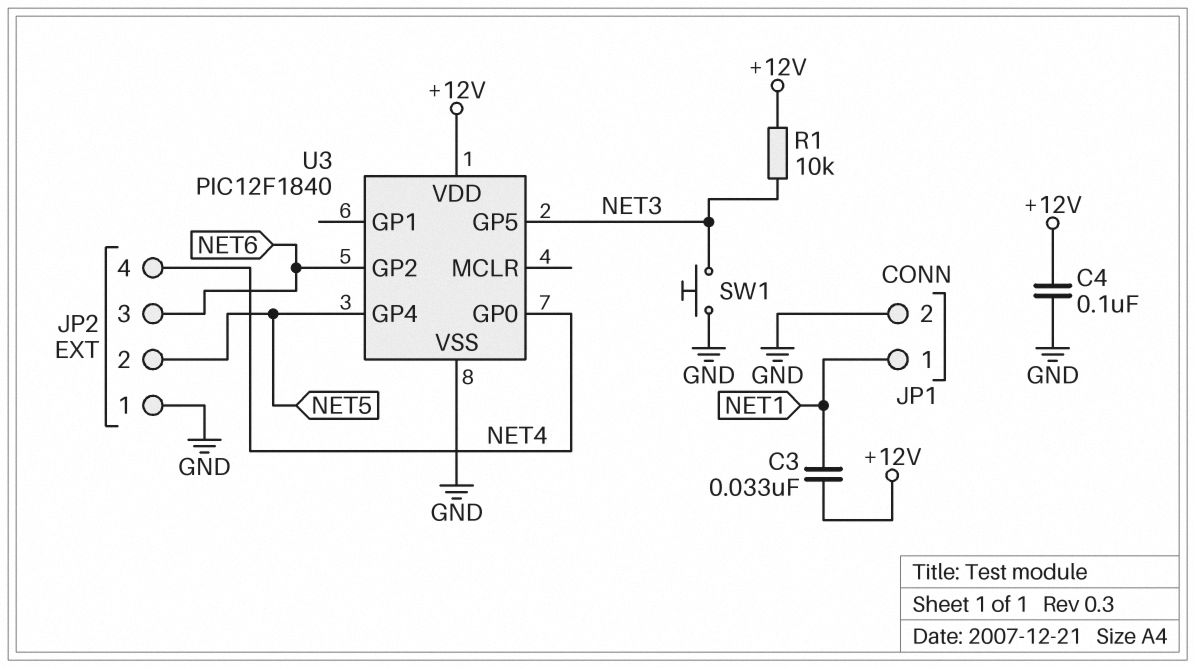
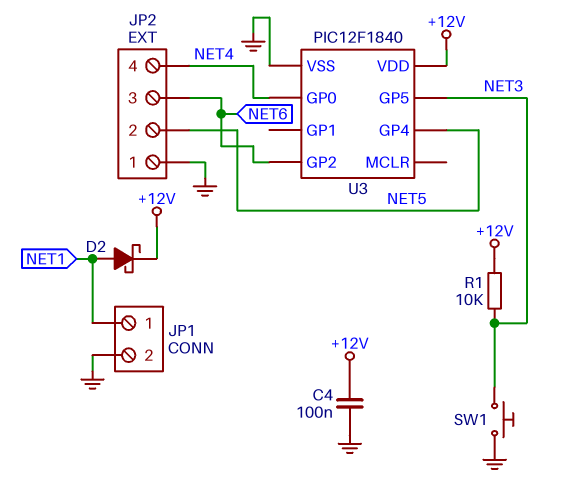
C3: 33nF (+12V, NET1) -> none
D2: none -> schottky (A NET1, K +12V)

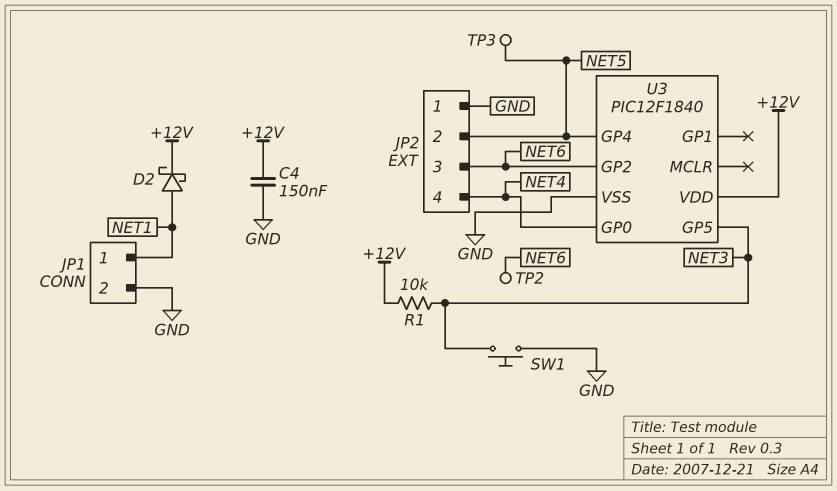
C4: 100nF (+12V, GND) -> 150nF (+12V, GND)
TP2: none -> test point (NET6)
TP3: none -> test point (NET5)

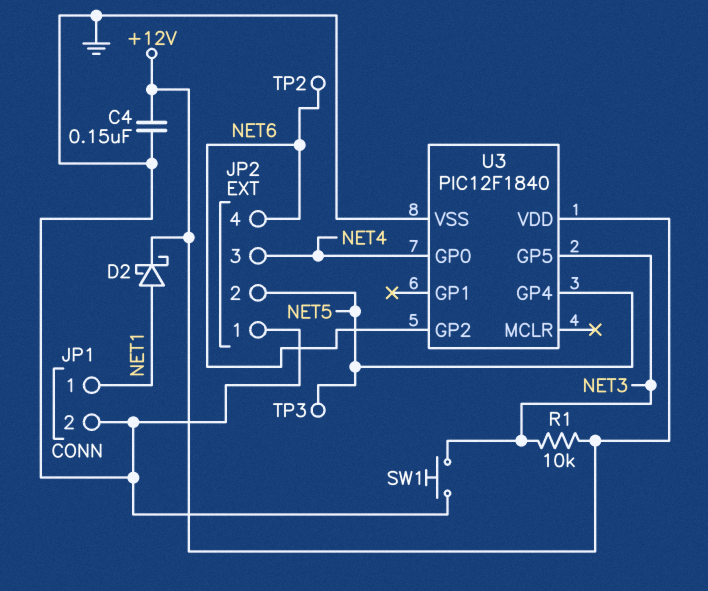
JP2 pin 3: NET6 -> NET4
JP2 pin 4: NET4 -> NET6

